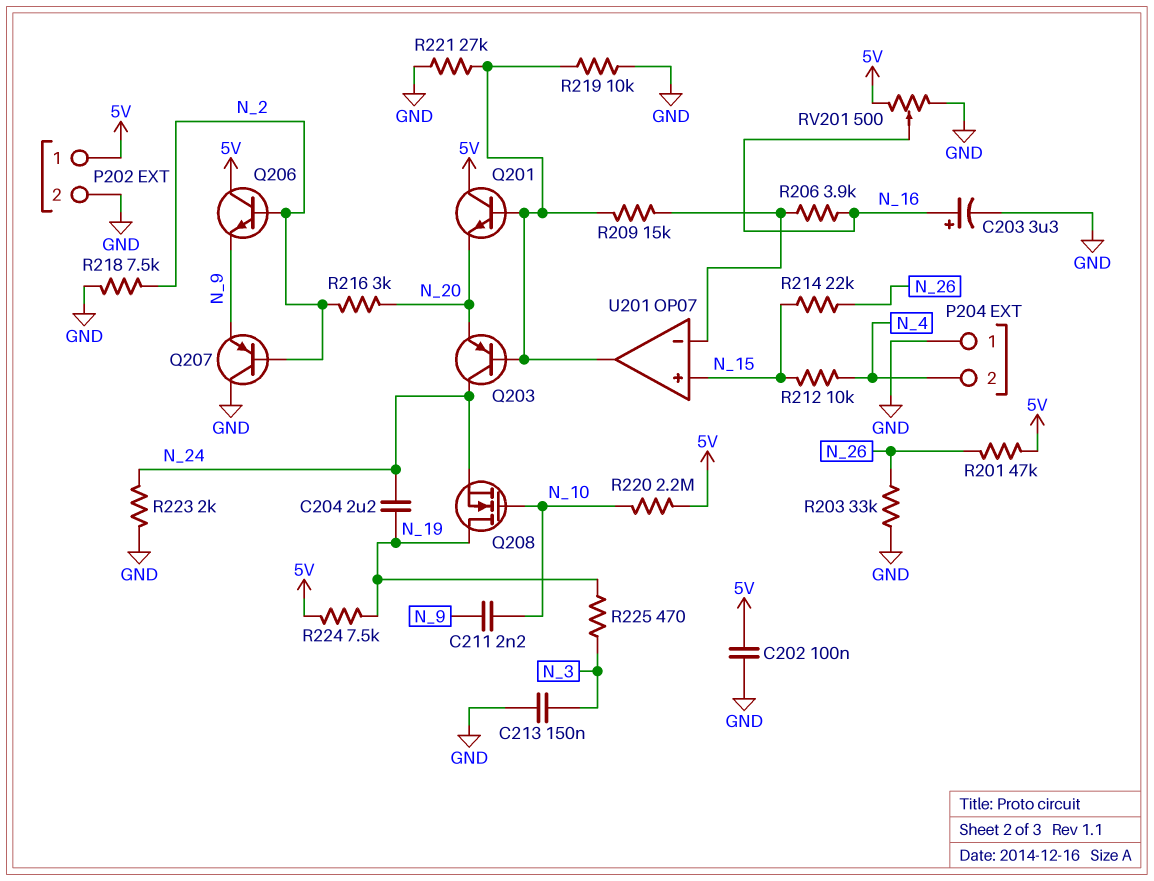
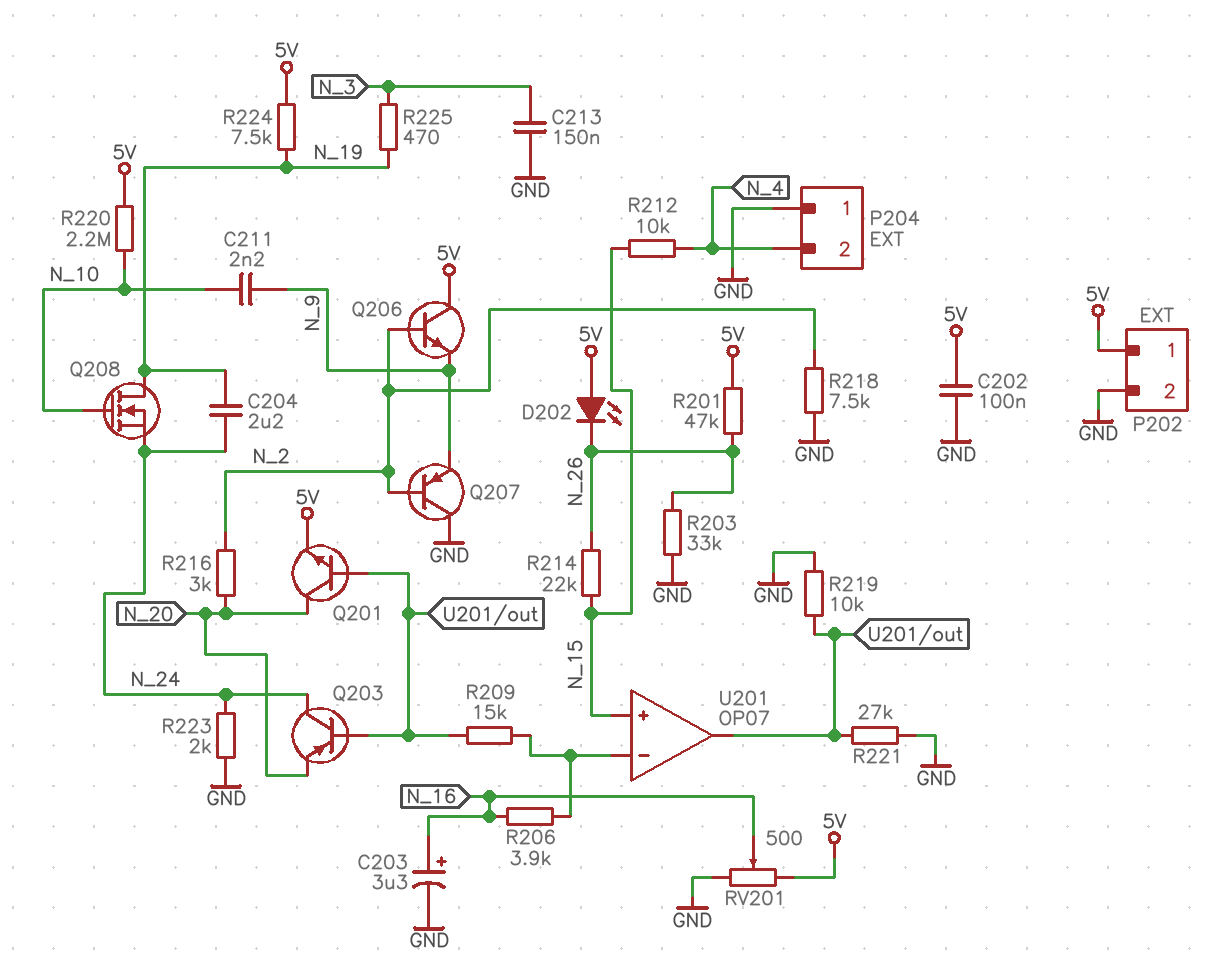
D202: none -> LED (A 5V, K N_26)
Q201: NPN (B U201/out, C 5V, E N_20) -> NPN (B U201/out, C N_20, E 5V)

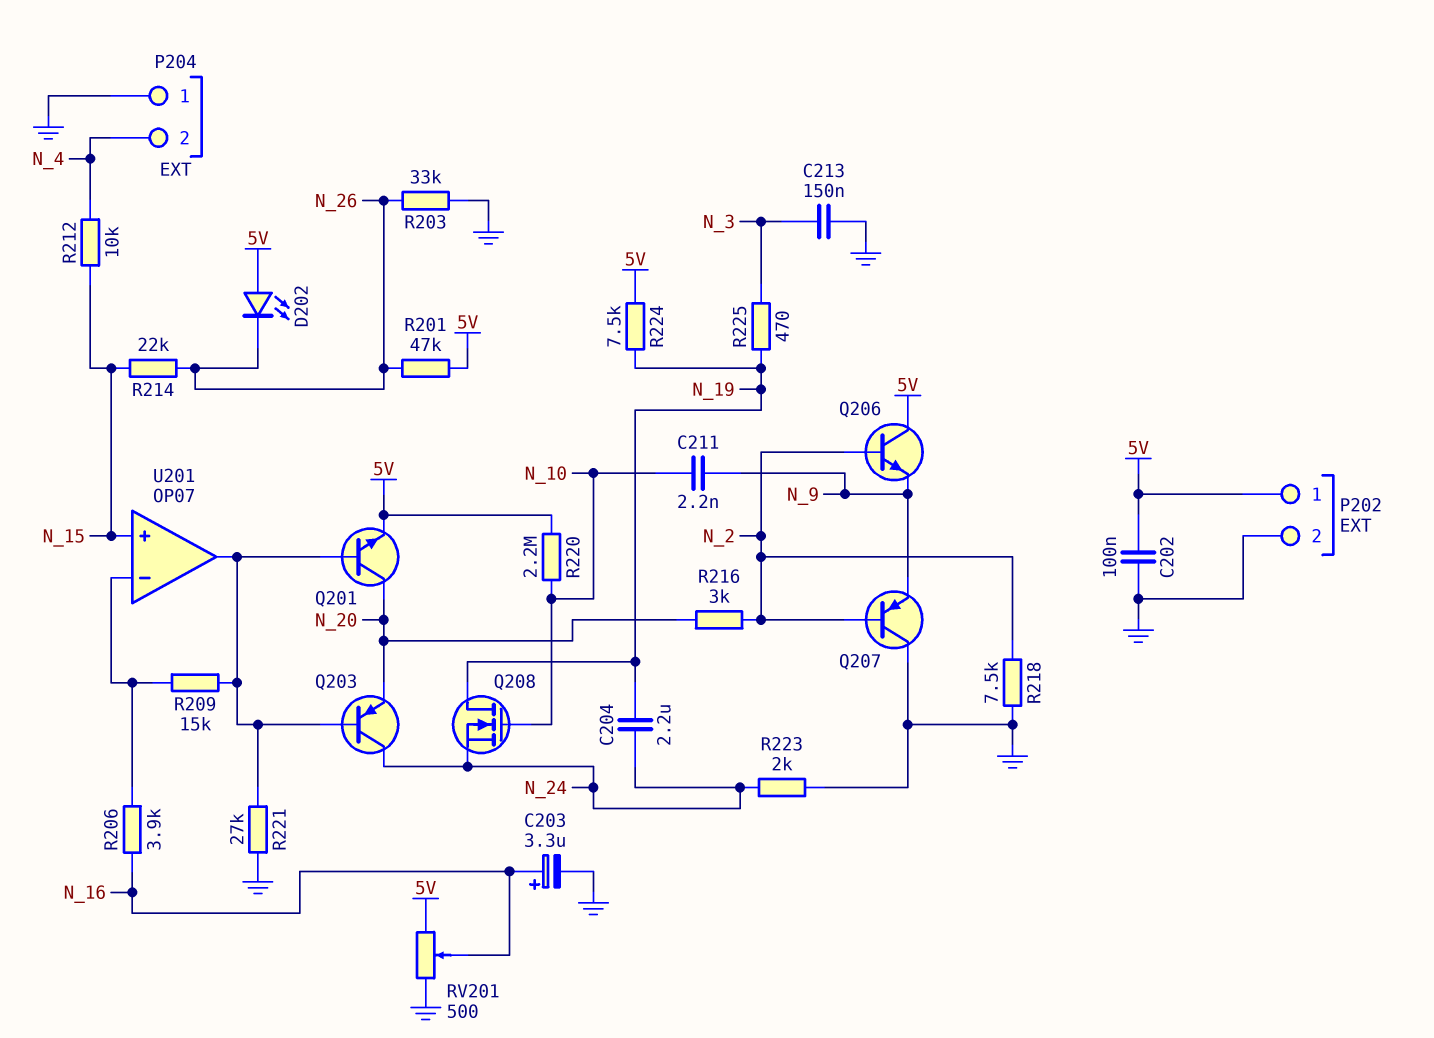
R219: 10k (GND, U201/out) -> none

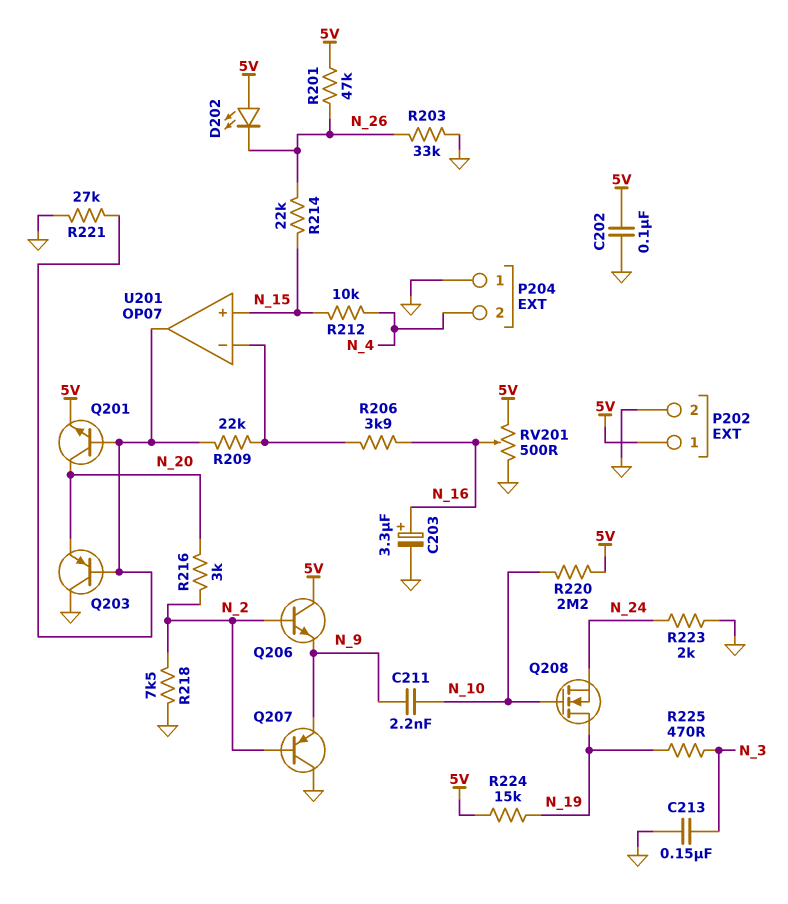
C204: 2.2uF (N_19, N_24) -> none
Q203: PNP (B U201/out, C N_24, E N_20) -> PNP (B U201/out, C GND, E N_20)
R209: 15k (U201/in-, U201/out) -> 22k (U201/in-, U201/out)
R224: 7.5k (5V, N_19) -> 15k (5V, N_19)

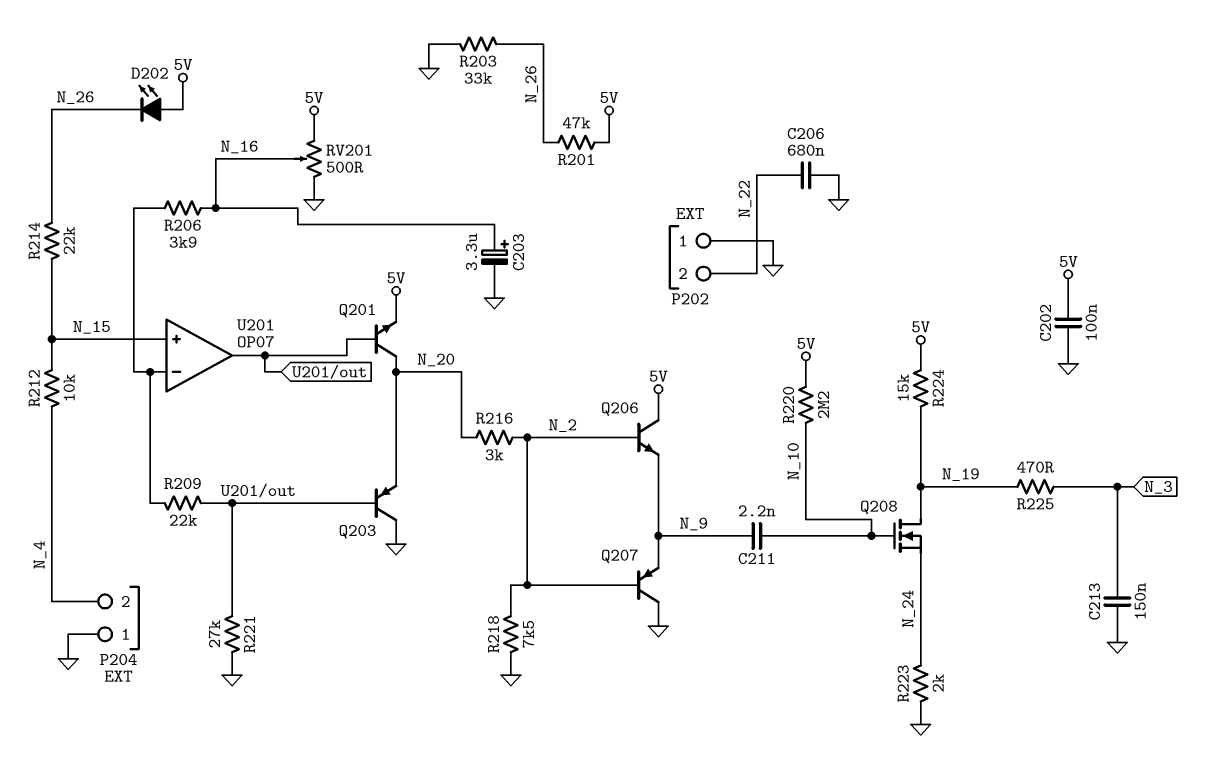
C206: none -> 680nF (GND, N_22)
P202 pin 1: 5V -> GND
P202 pin 2: GND -> N_22

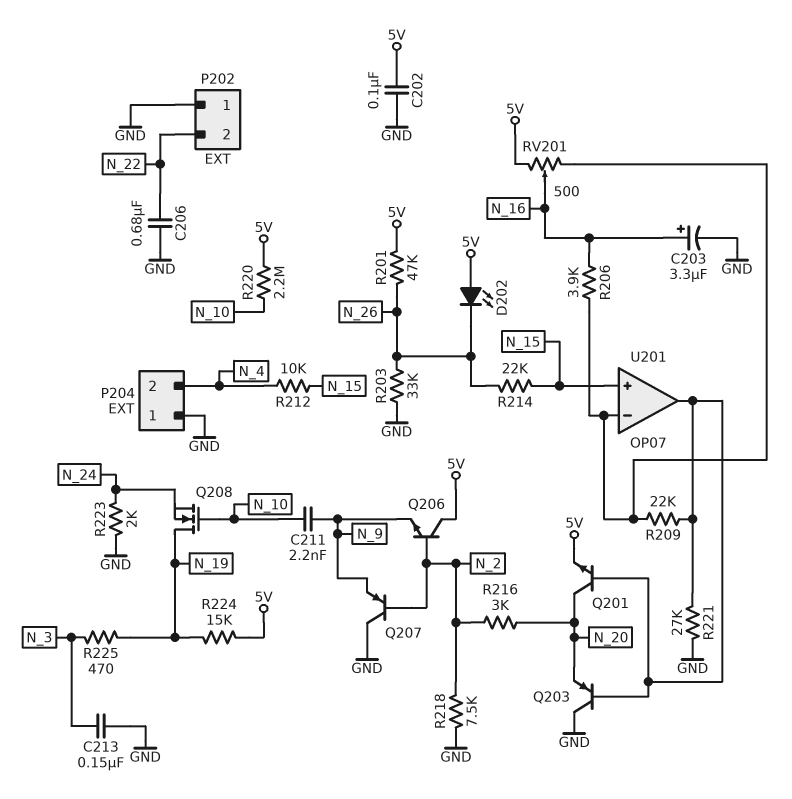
RV201: 500 (5V, GND, wiper N_16) -> 500 (5V, U201/in-, wiper N_16)

